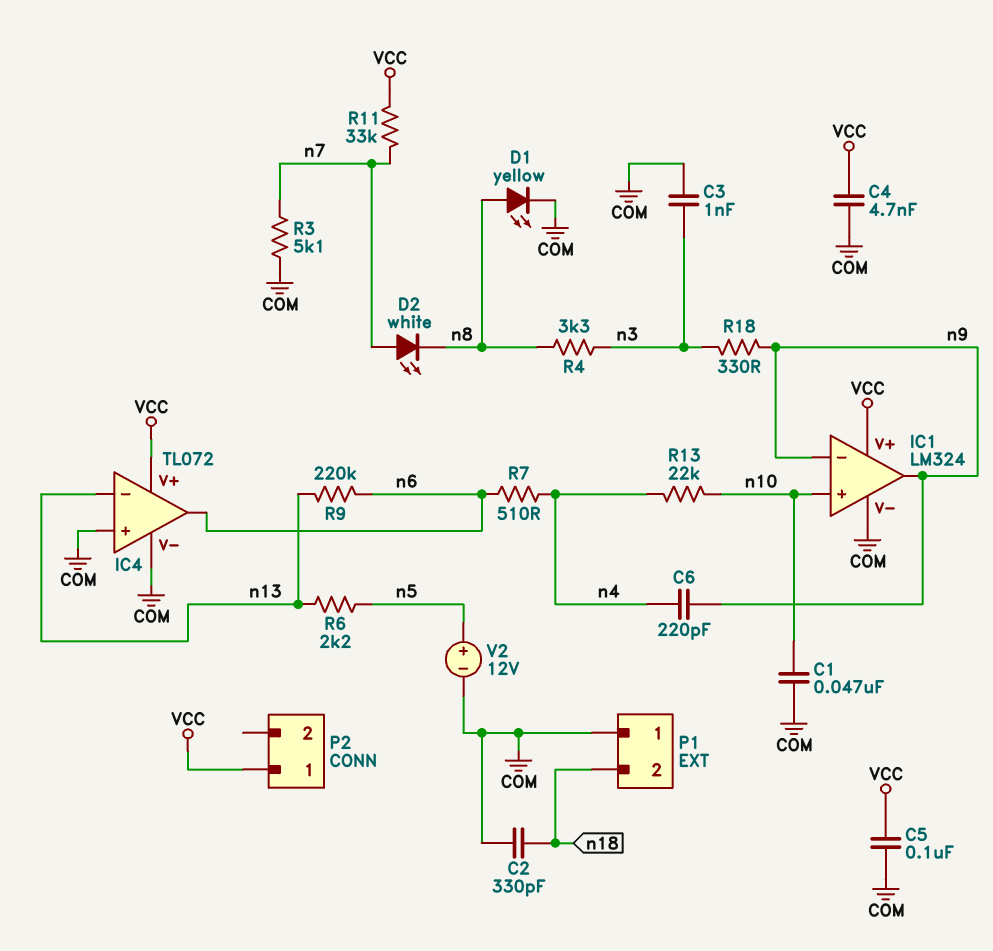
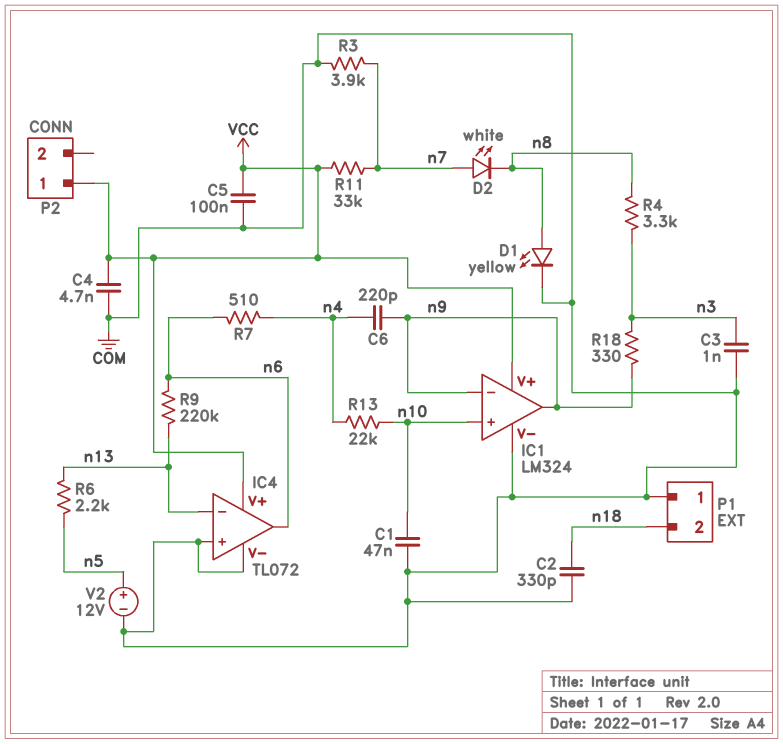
R3: 5.1k (COM, n7) -> 3.9k (COM, n7)

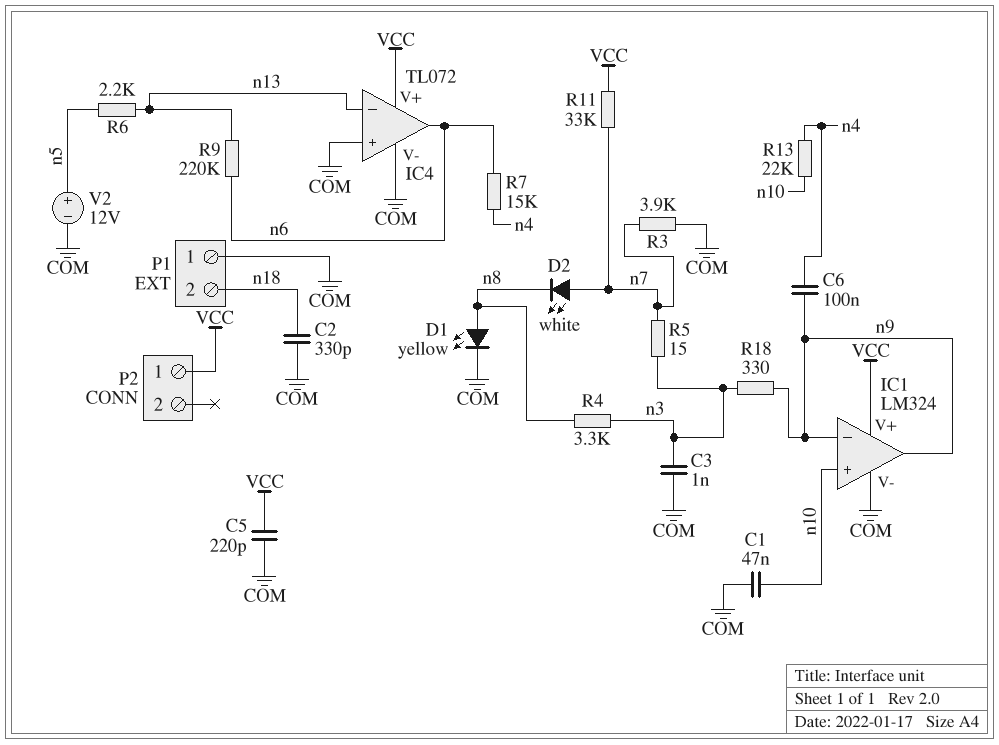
C4: 4.7nF (COM, VCC) -> none
C5: 100nF (COM, VCC) -> 220pF (COM, VCC)
C6: 220pF (n4, n9) -> 100nF (n4, n9)
R5: none -> 15 (n3, n7)
R7: 510 (n4, n6) -> 15k (n4, n6)

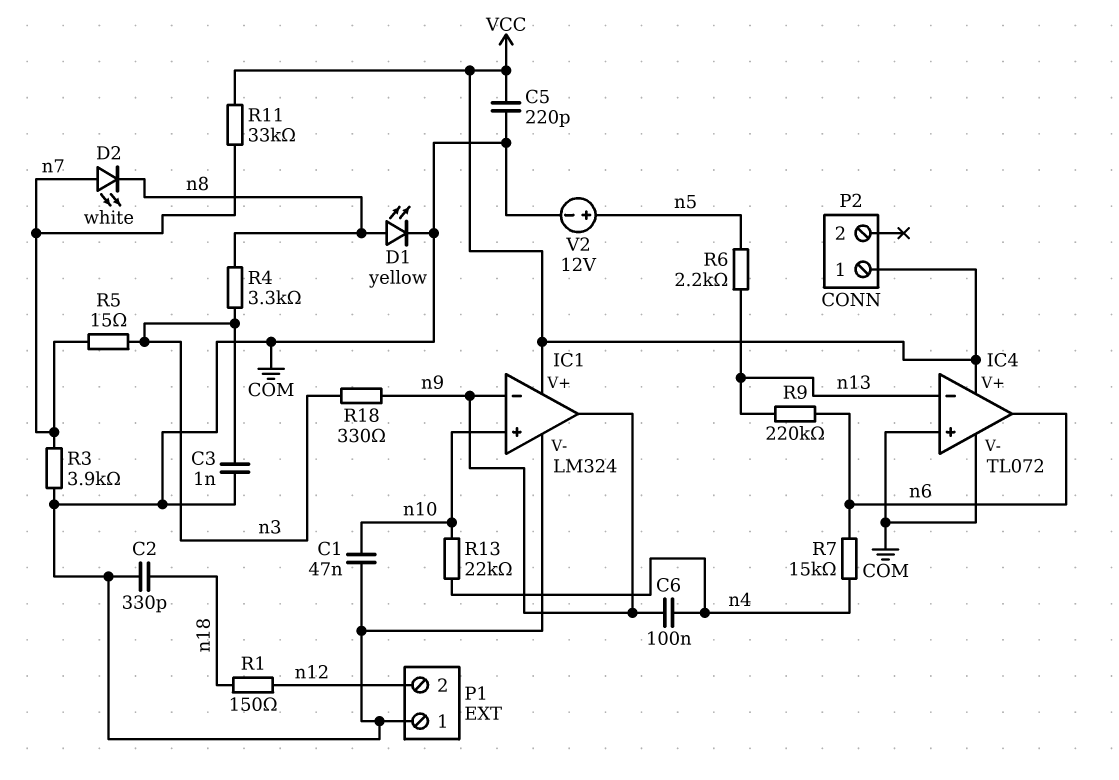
P1 pin 2: n18 -> n12
R1: none -> 150 (n12, n18)

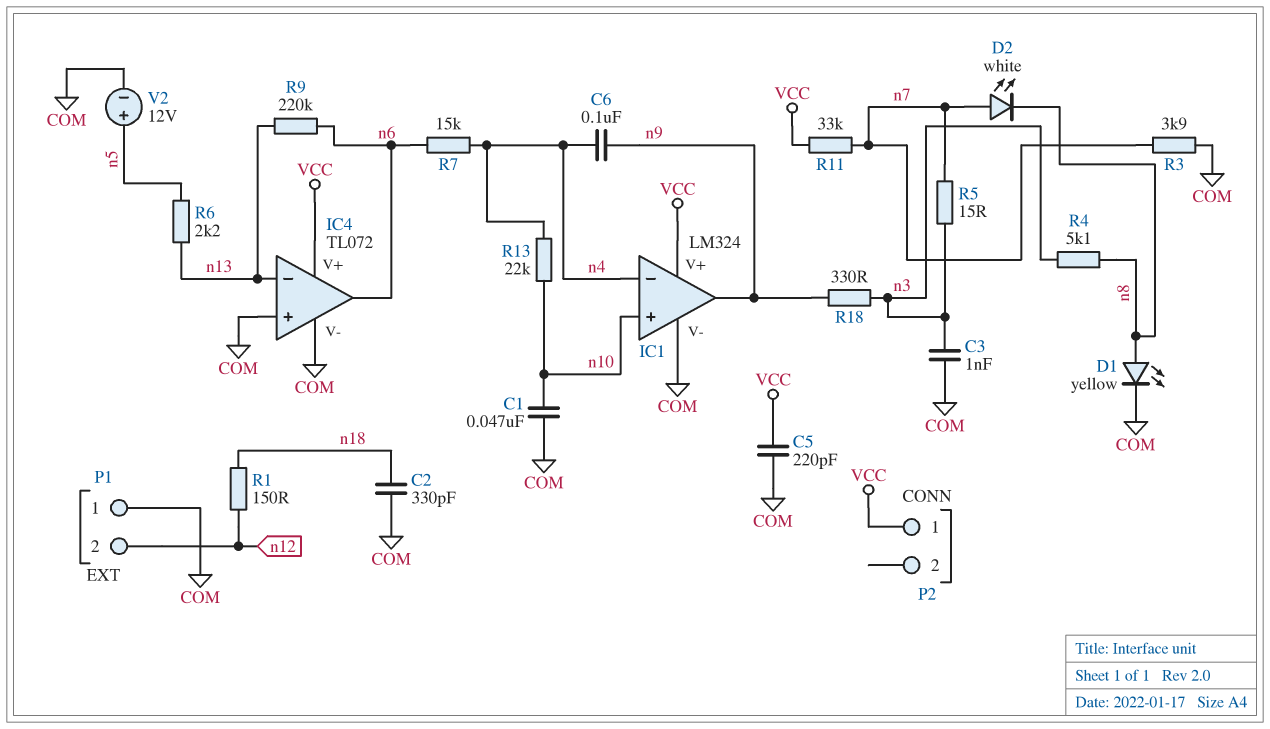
IC1 pin in-: n9 -> n4
R4: 3.3k (n3, n8) -> 5.1k (n3, n8)

